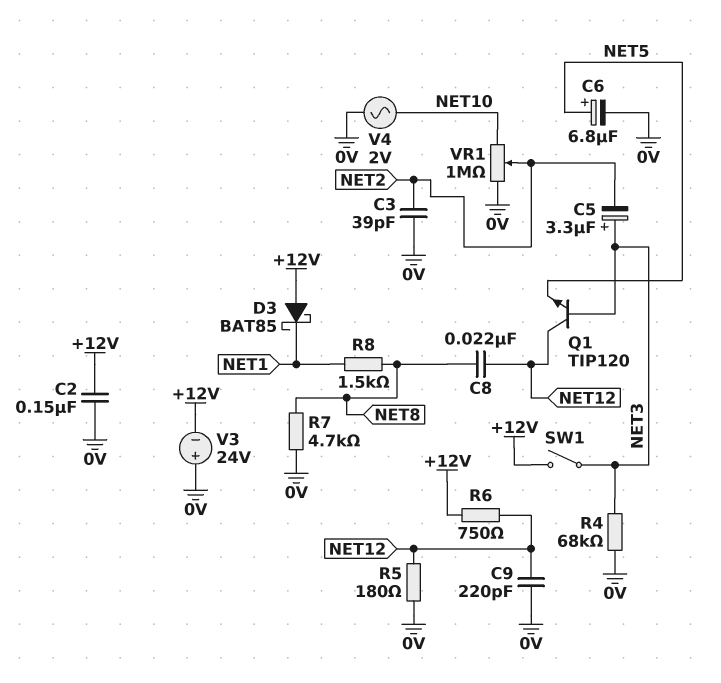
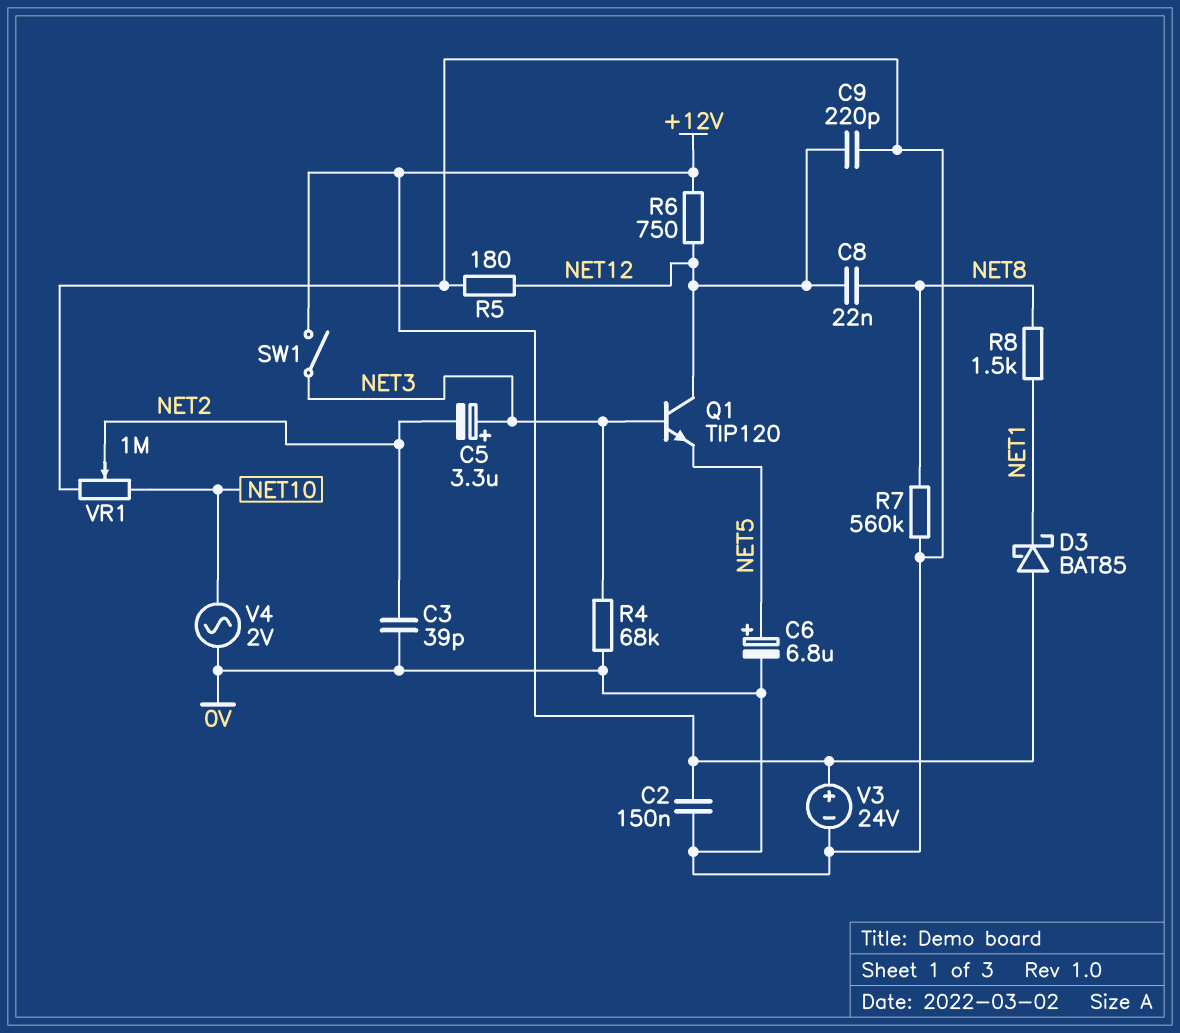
R7: 4.7k (0V, NET8) -> 560k (0V, NET8)
V3: 24V (plus 0V, minus +12V) -> 24V (plus +12V, minus 0V)

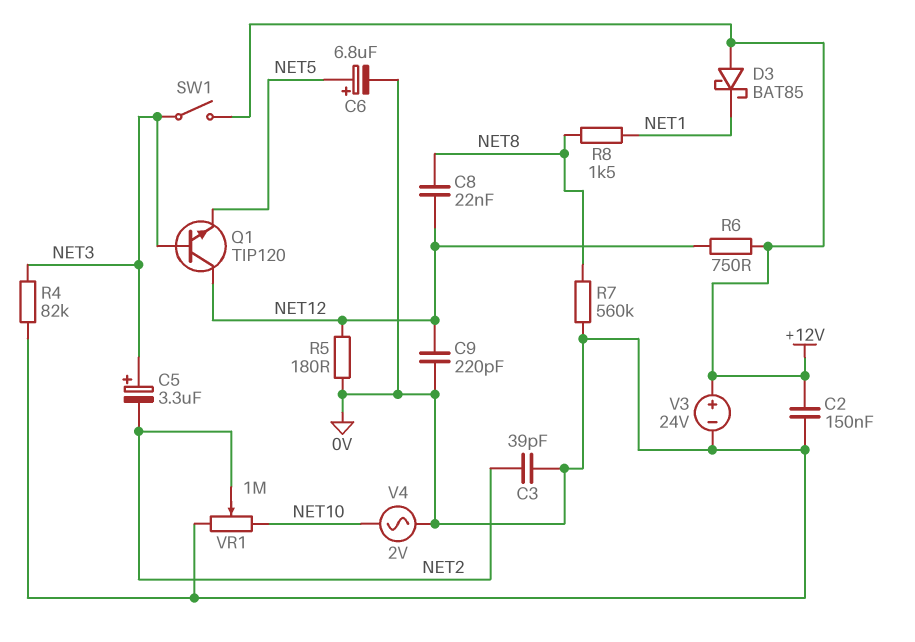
R4: 68k (0V, NET3) -> 82k (0V, NET3)

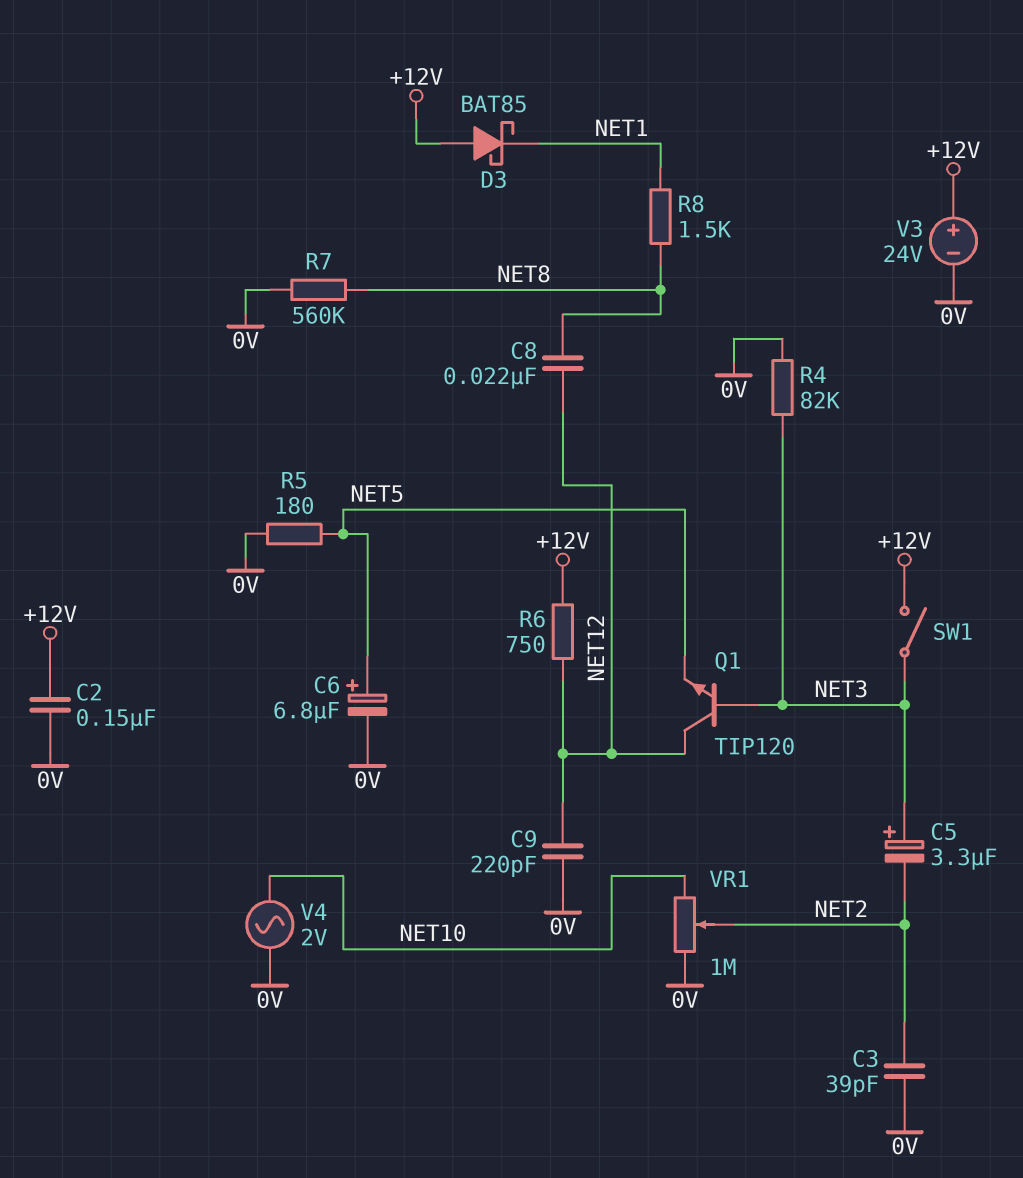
R5: 180 (0V, NET12) -> 180 (0V, NET5)

